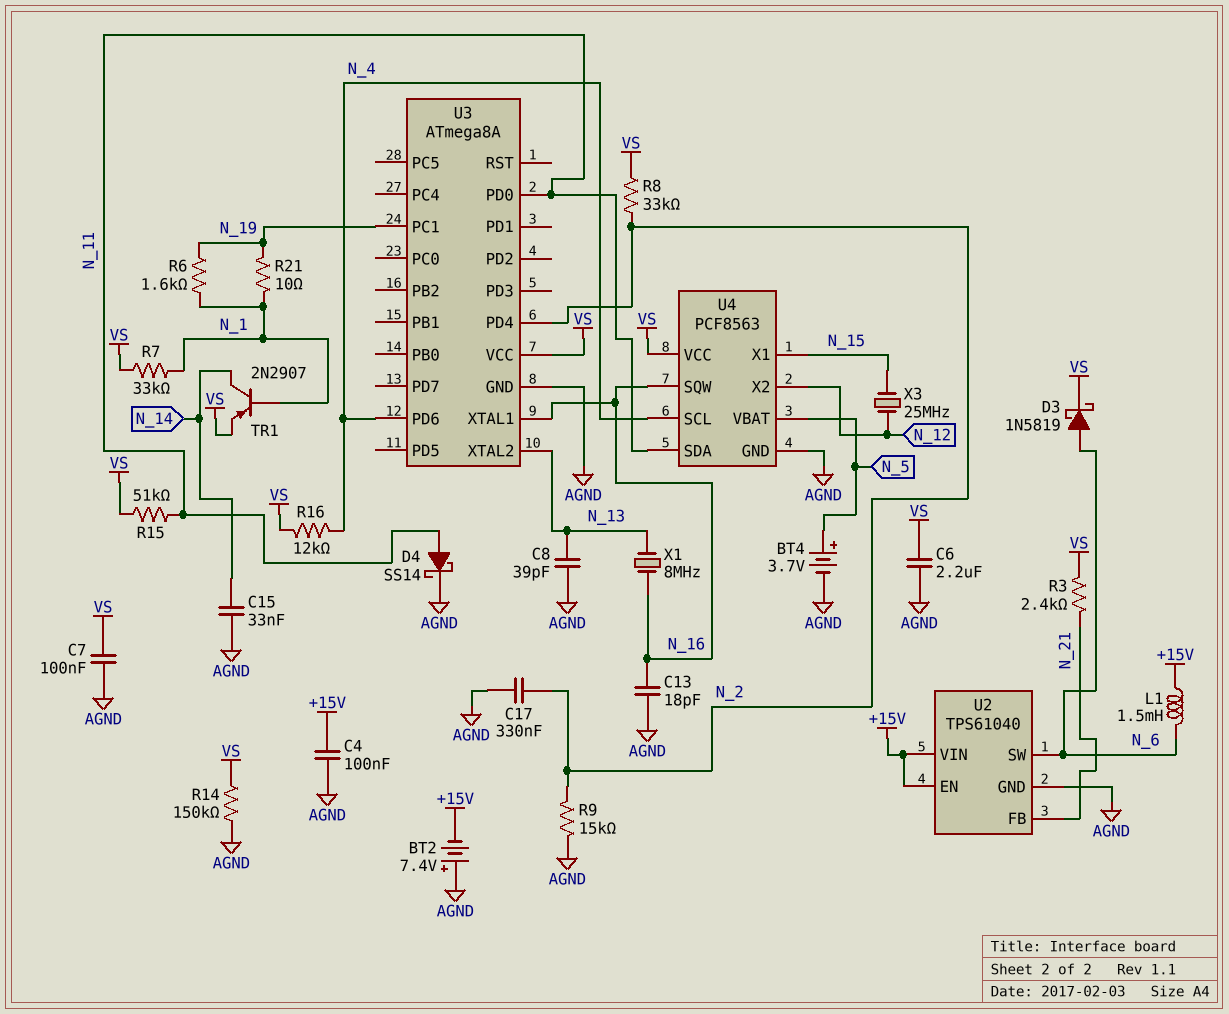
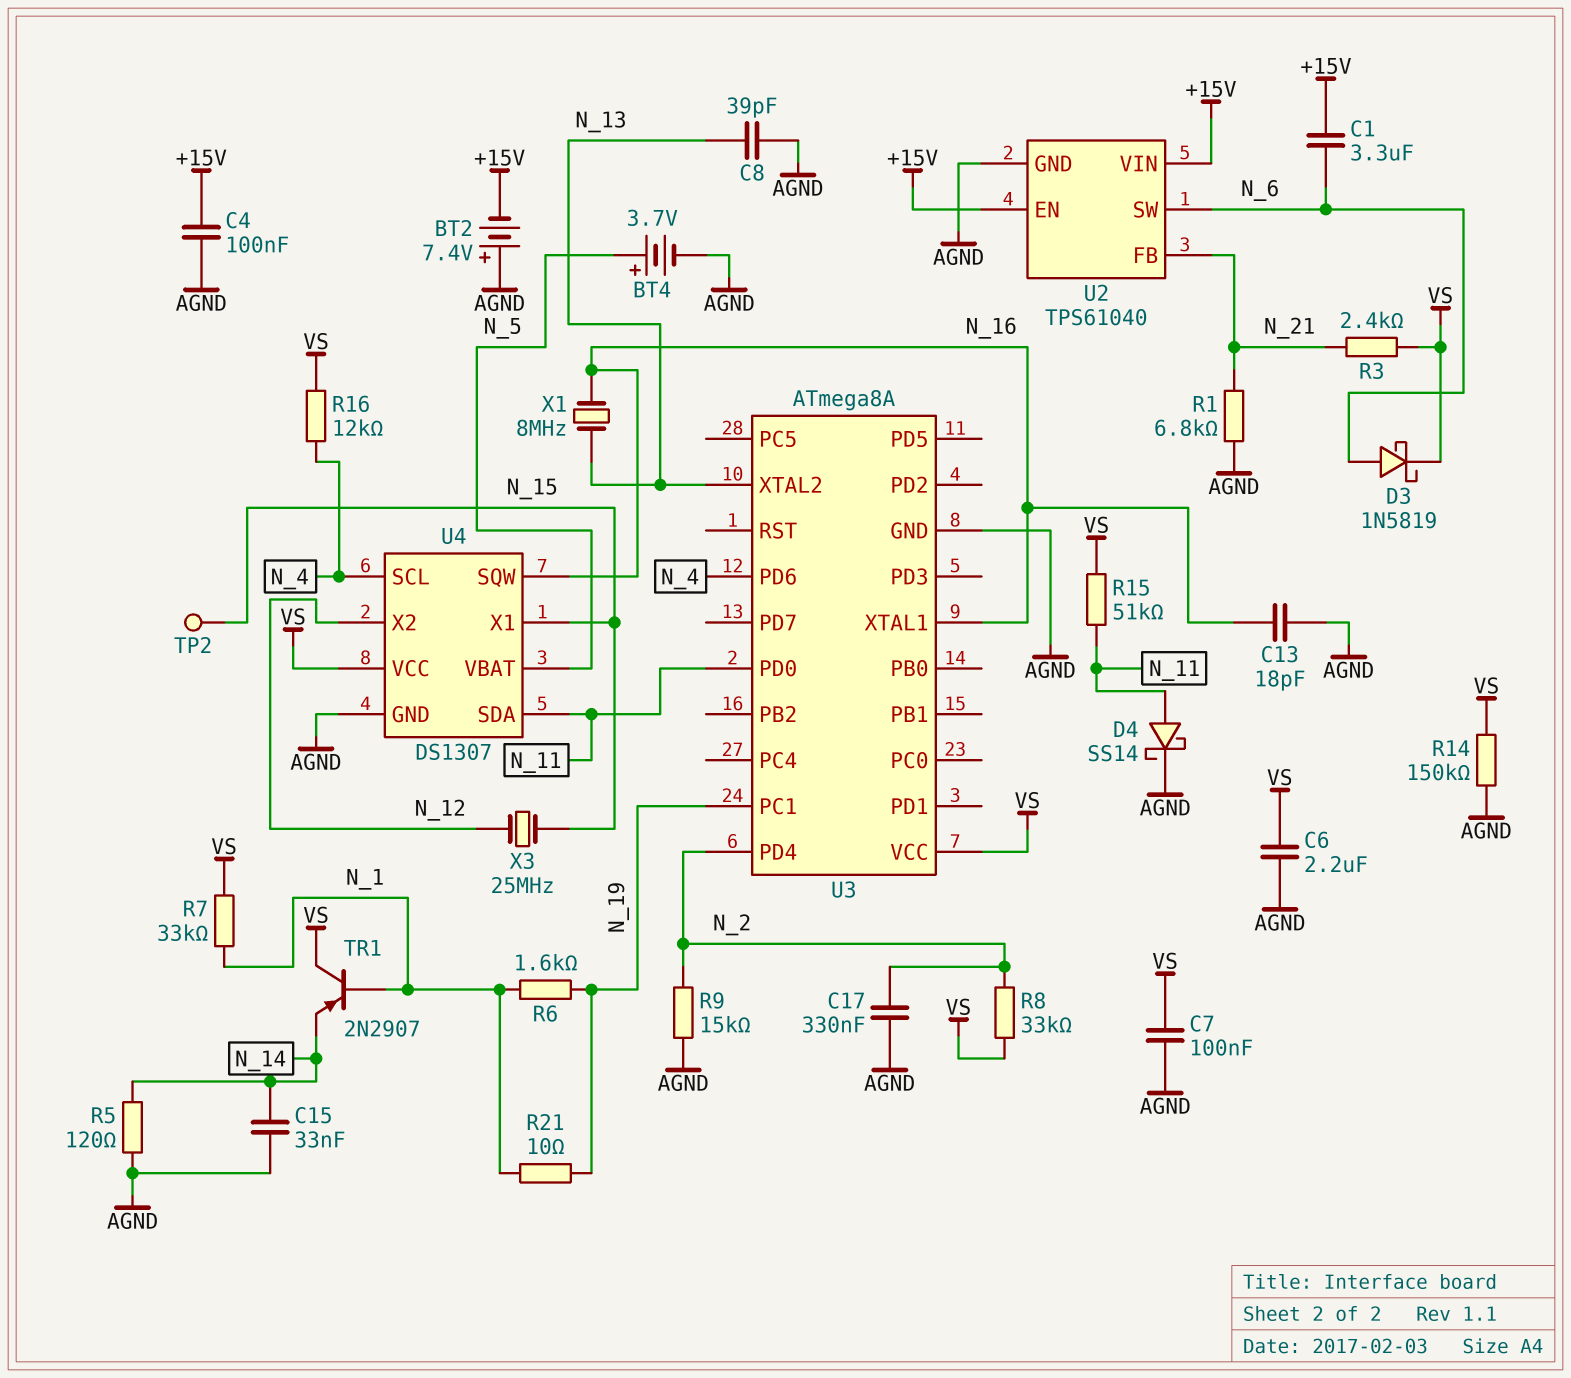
C1: none -> 3.3uF (+15V, N_6)
L1: 1.5mH (+15V, N_6) -> none
R1: none -> 6.8k (AGND, N_21)
R5: none -> 120 (AGND, N_14)
TP2: none -> test point (N_15)
TR1: PNP 2N2907 (B N_1, C N_14, E VS) -> PNP 2N2907 (B N_1, C VS, E N_14)
U4: PCF8563 -> DS1307

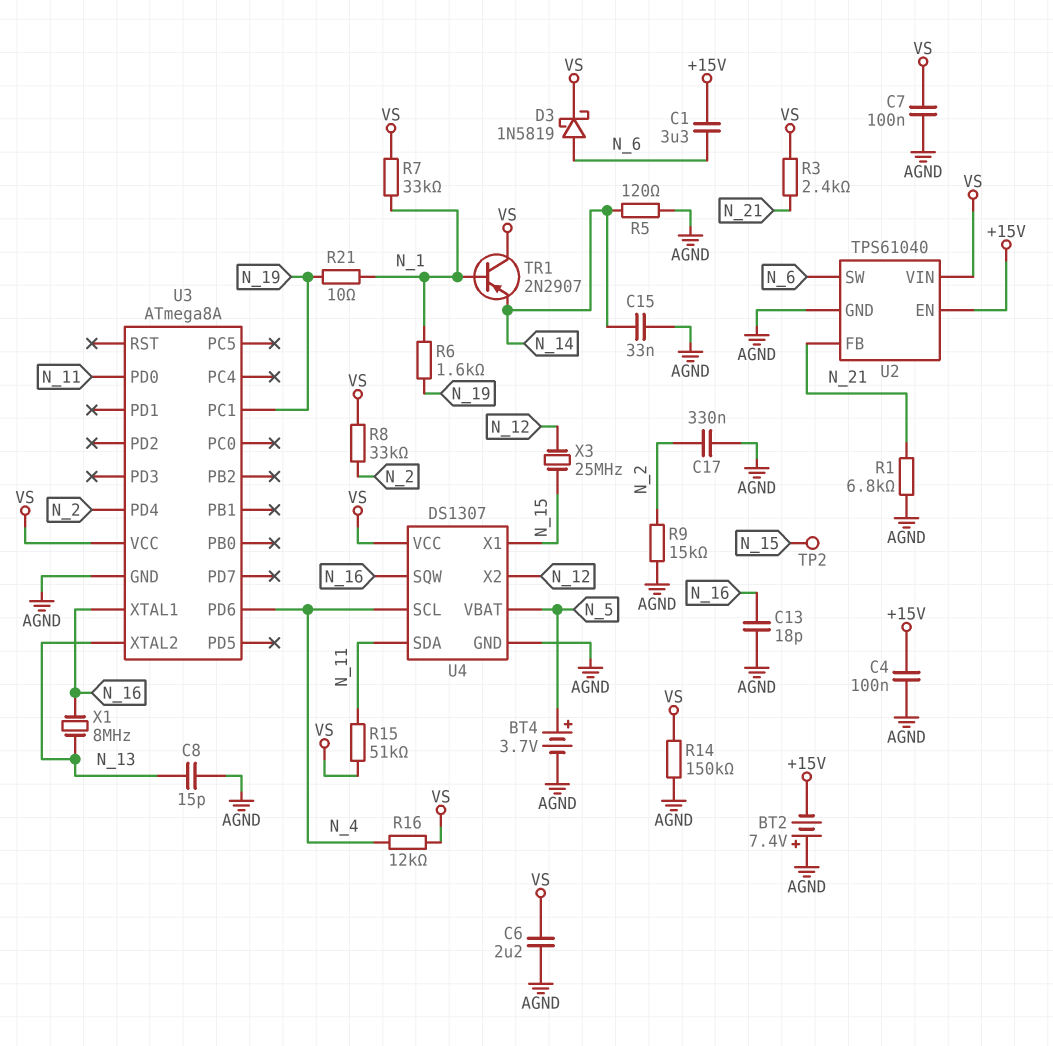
C8: 39pF (AGND, N_13) -> 15pF (AGND, N_13)
D4: schottky SS14 (A N_11, K AGND) -> none
U2 pin VIN: +15V -> VS

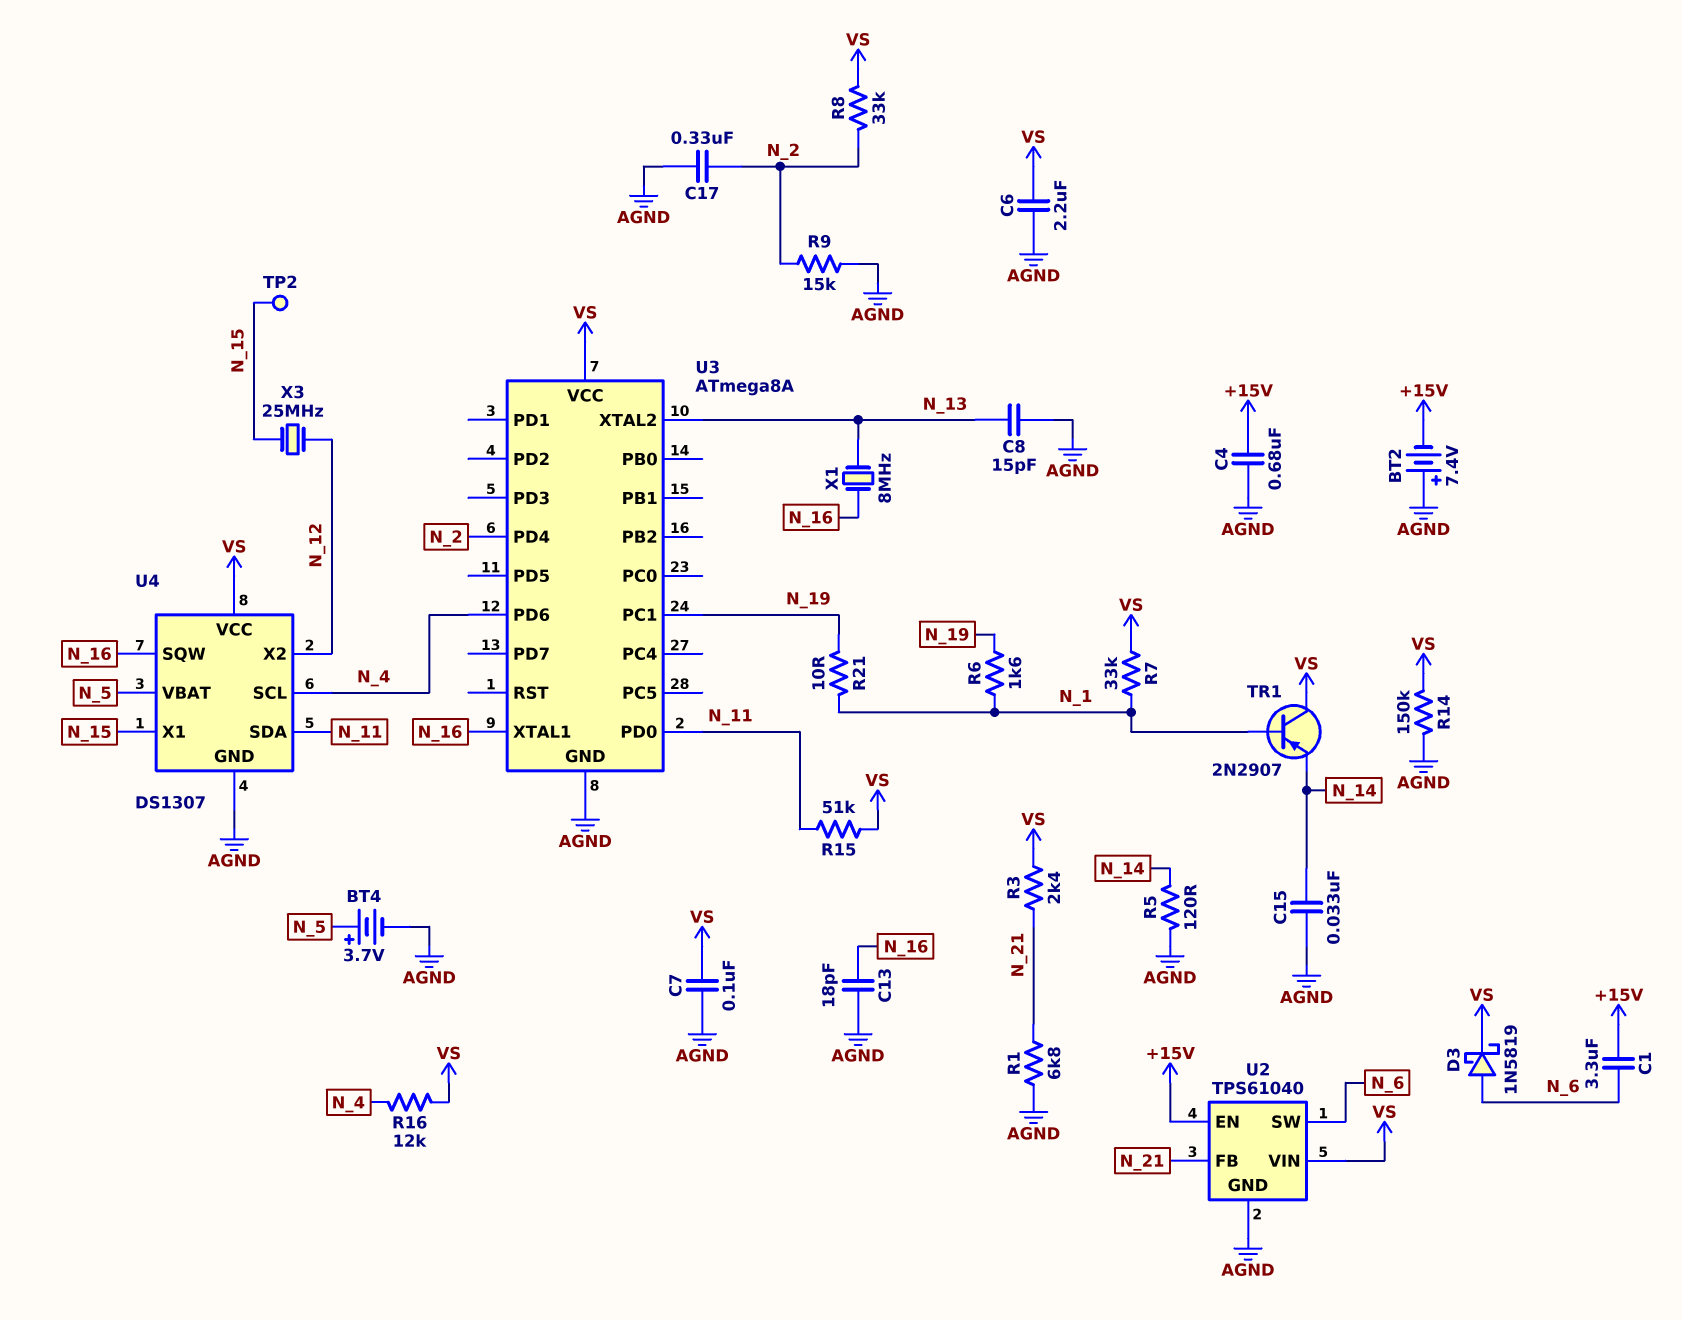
C4: 100nF (+15V, AGND) -> 680nF (+15V, AGND)

